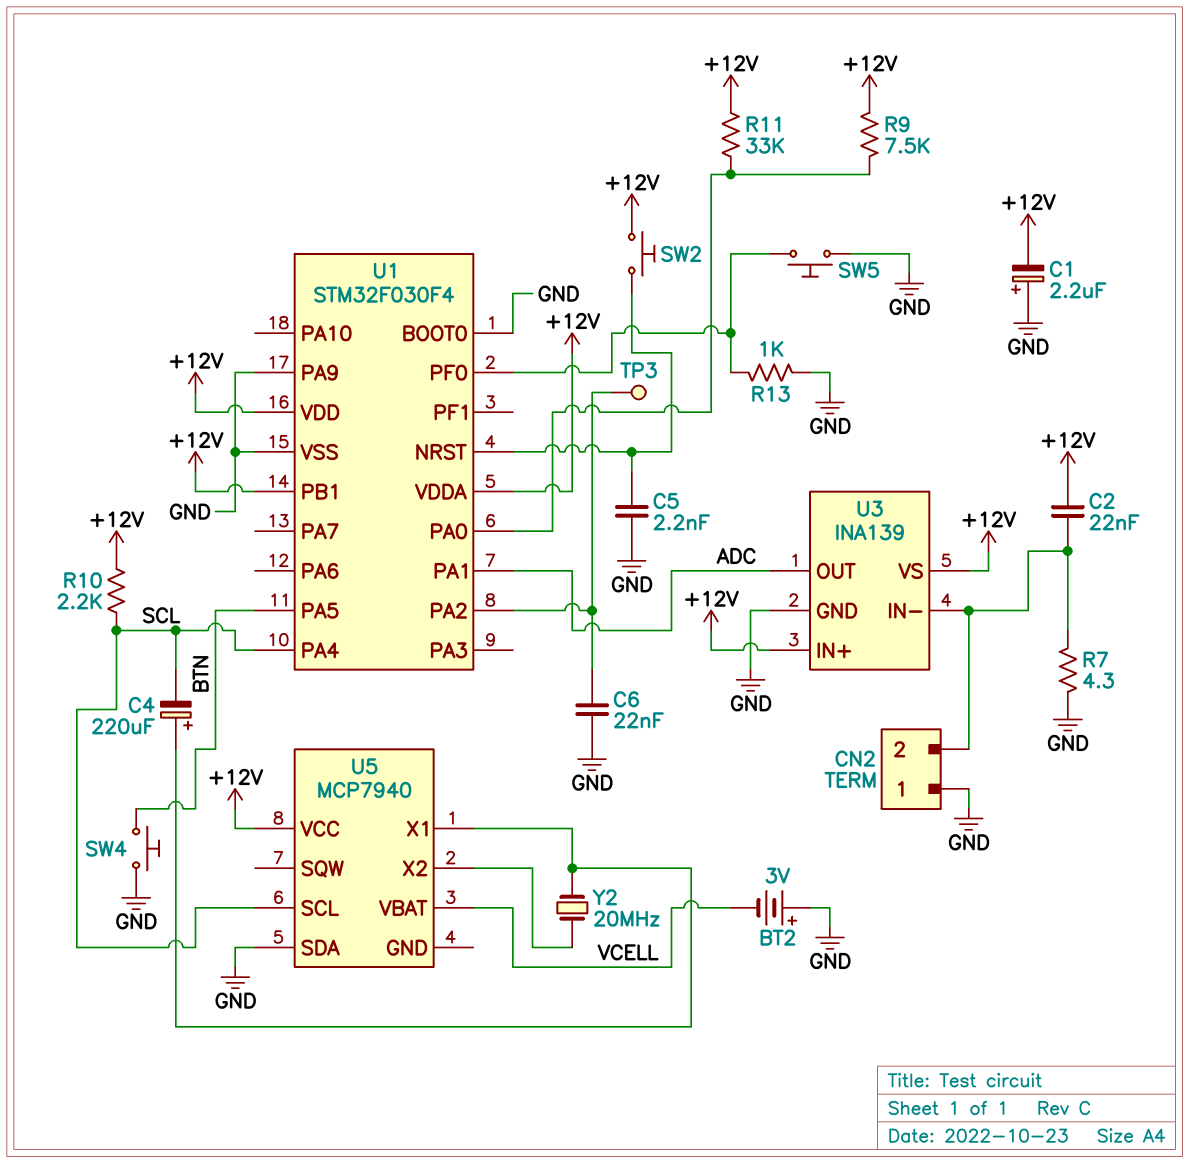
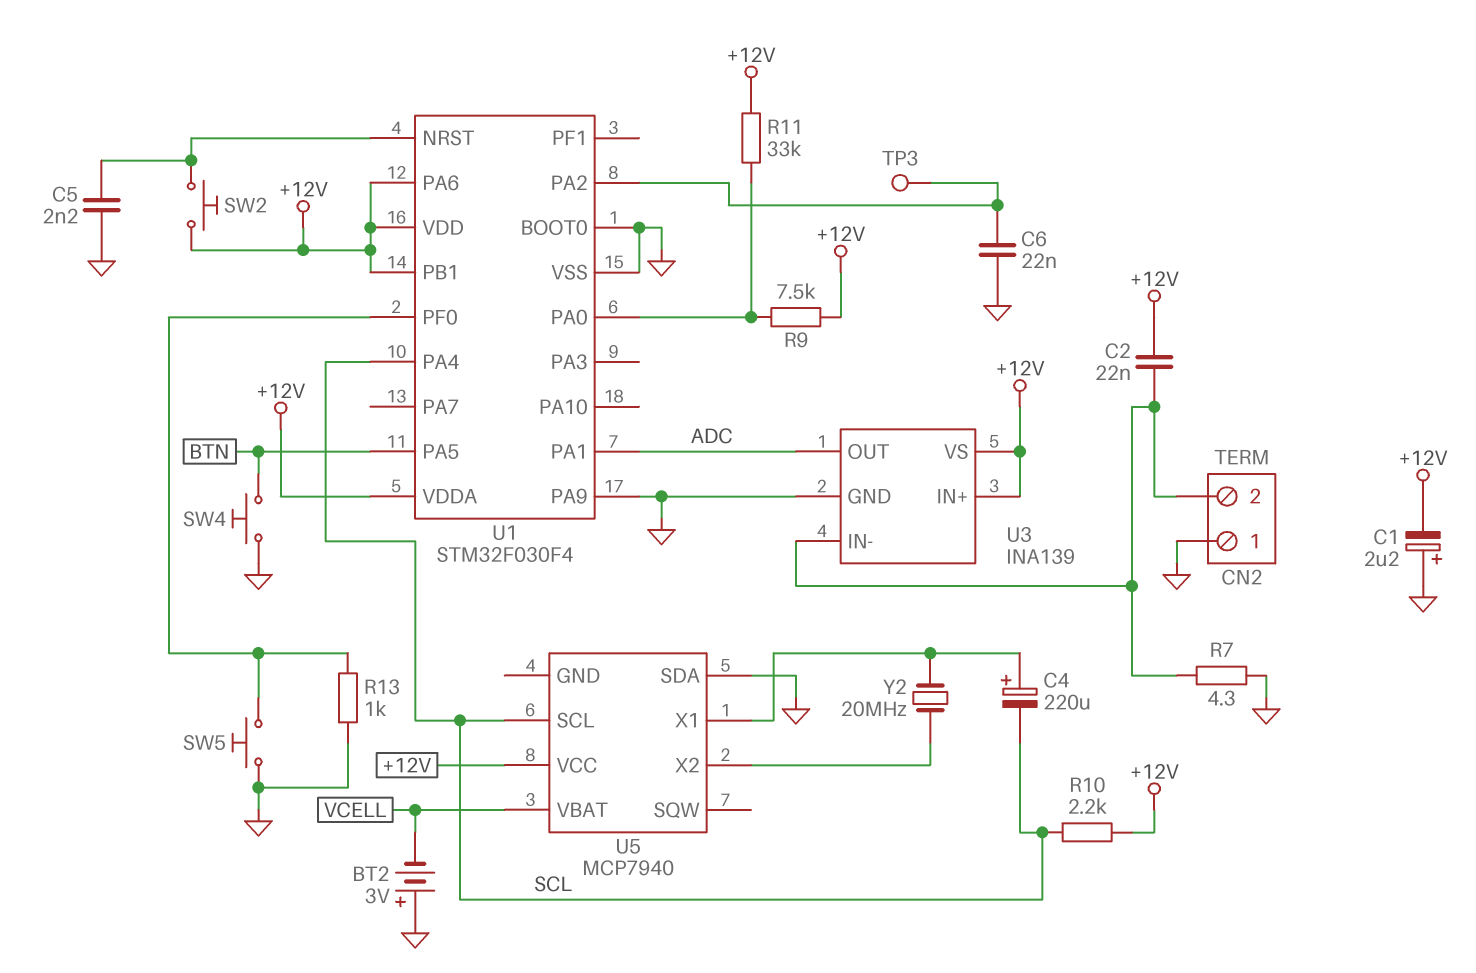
U1 pin PA6: none -> +12V

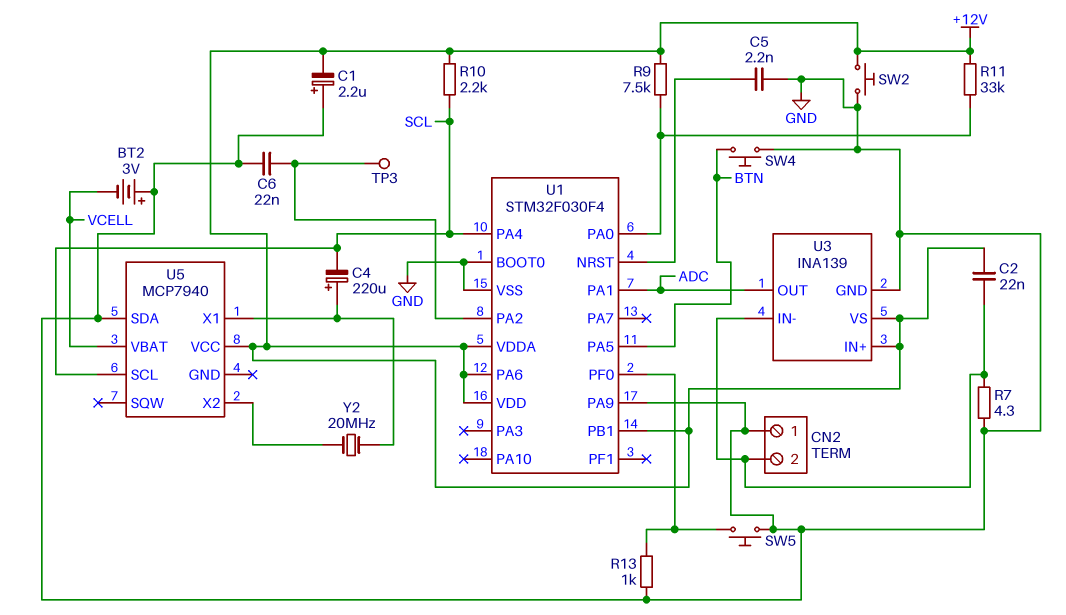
SW2: button (+12V, U1/NRST) -> button (+12V, GND)

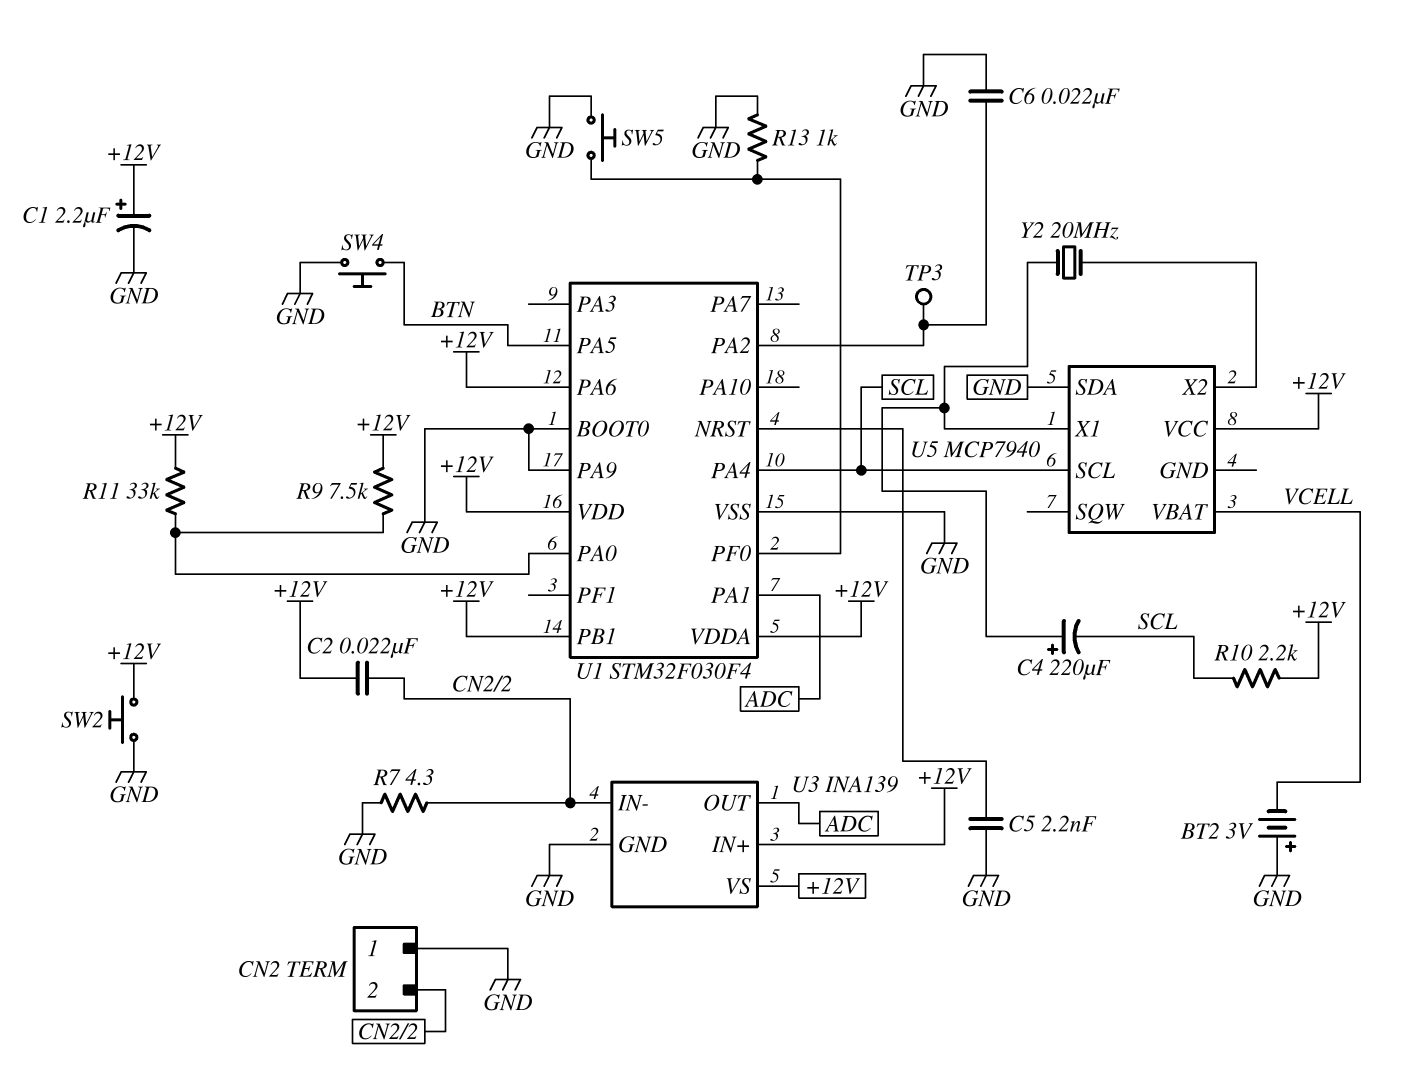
C1: 2.2uF (plus GND, minus +12V) -> 2.2uF (plus +12V, minus GND)

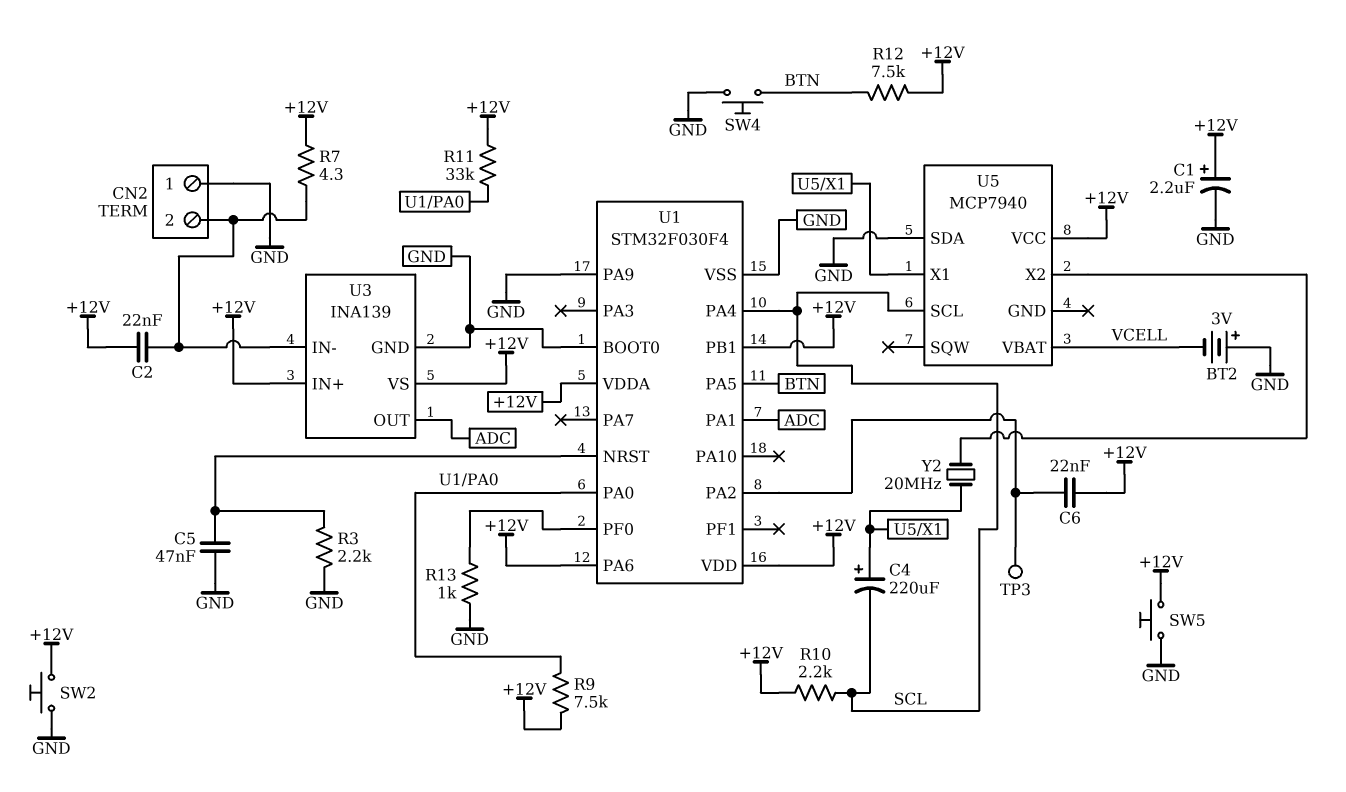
C5: 2.2nF (GND, U1/NRST) -> 47nF (GND, U1/NRST)
C6: 22nF (GND, U1/PA2) -> 22nF (+12V, U1/PA2)
R3: none -> 2.2k (GND, U1/NRST)
R7: 4.3 (CN2/2, GND) -> 4.3 (+12V, CN2/2)
R12: none -> 7.5k (+12V, BTN)
SW5: button (GND, U1/PF0) -> button (+12V, GND)

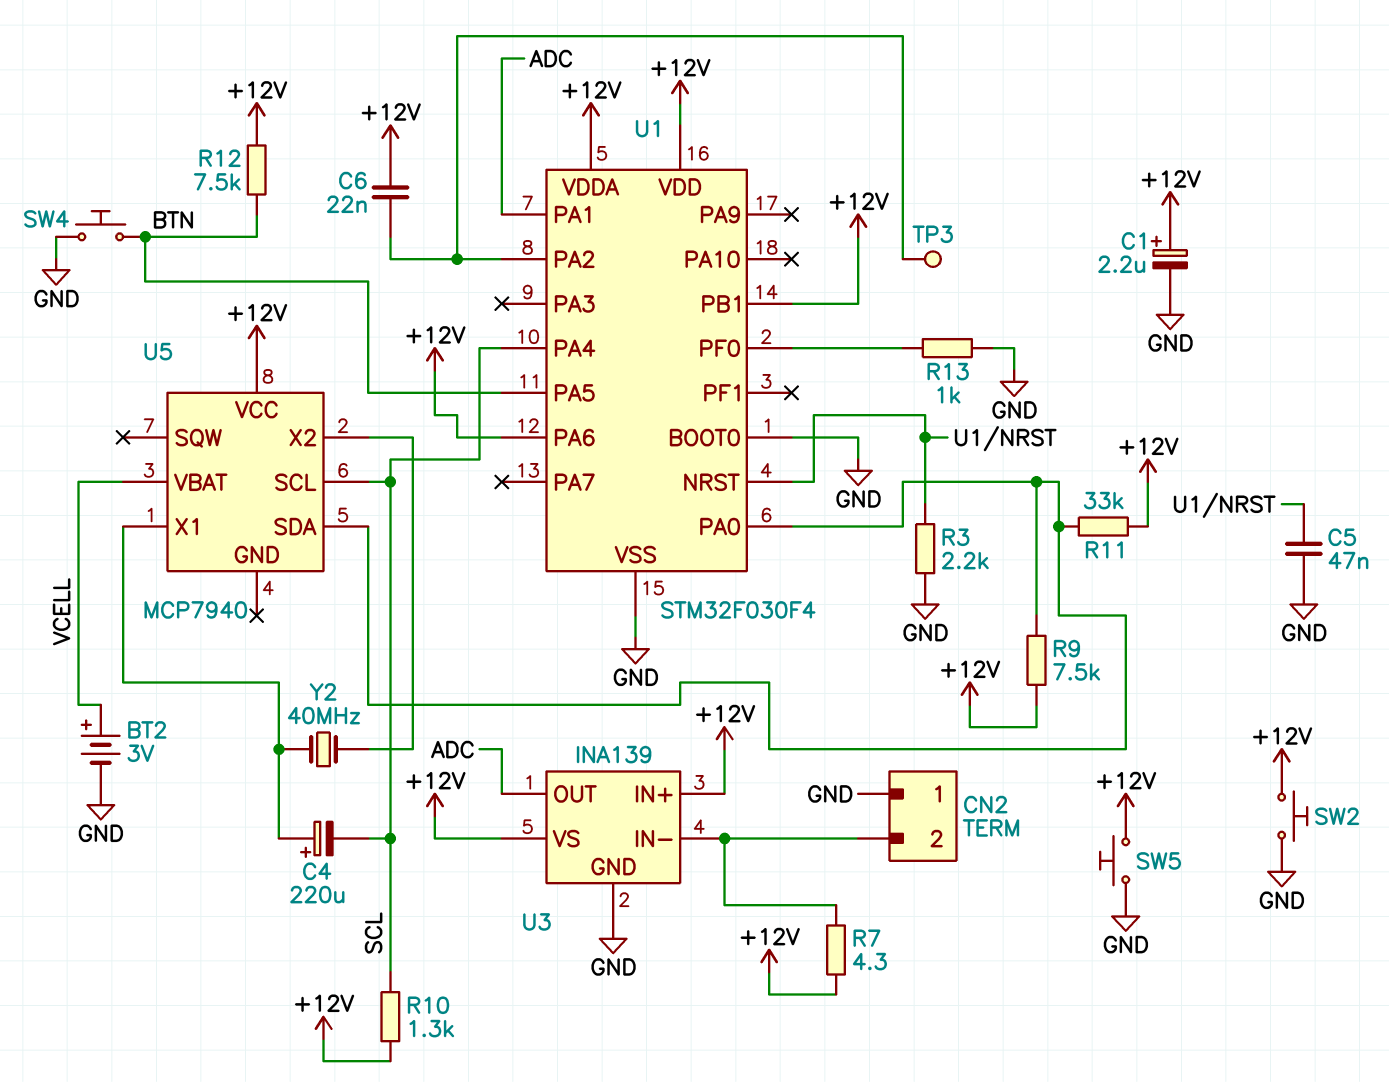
BT2: 3V (plus GND, minus VCELL) -> 3V (plus VCELL, minus GND)
C2: 22nF (+12V, CN2/2) -> none
R10: 2.2k (+12V, SCL) -> 1.3k (+12V, SCL)
U1 pin PA9: GND -> none
U5 pin SDA: GND -> U1/PA0
Y2: 20MHz (U5/X1, U5/X2) -> 40MHz (U5/X1, U5/X2)

